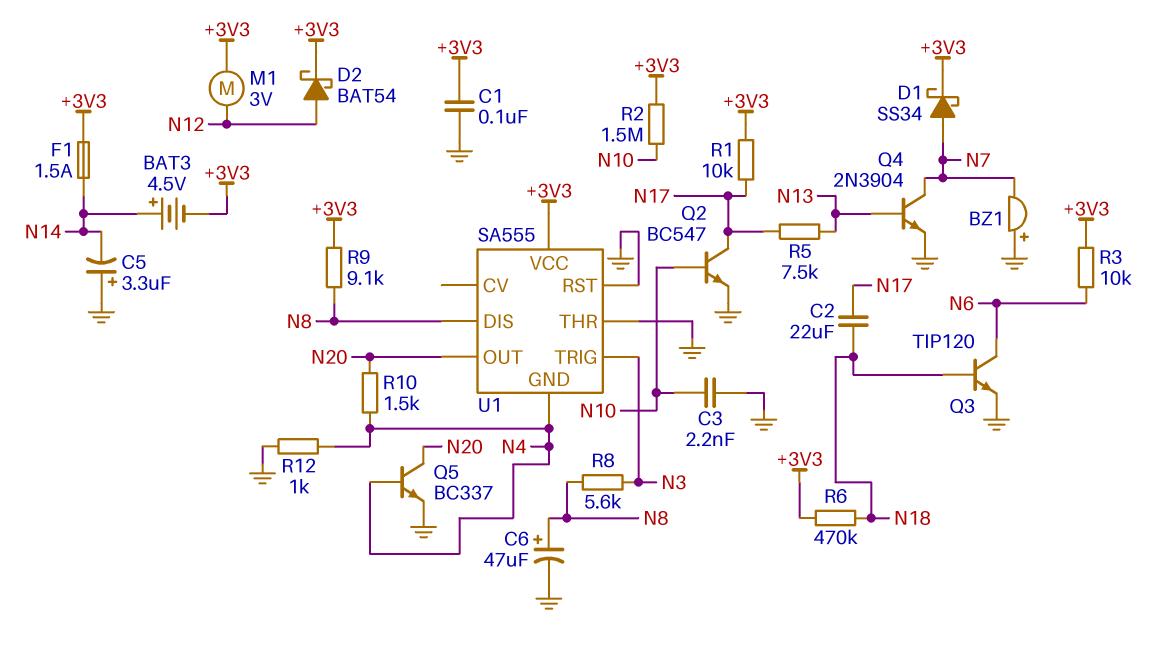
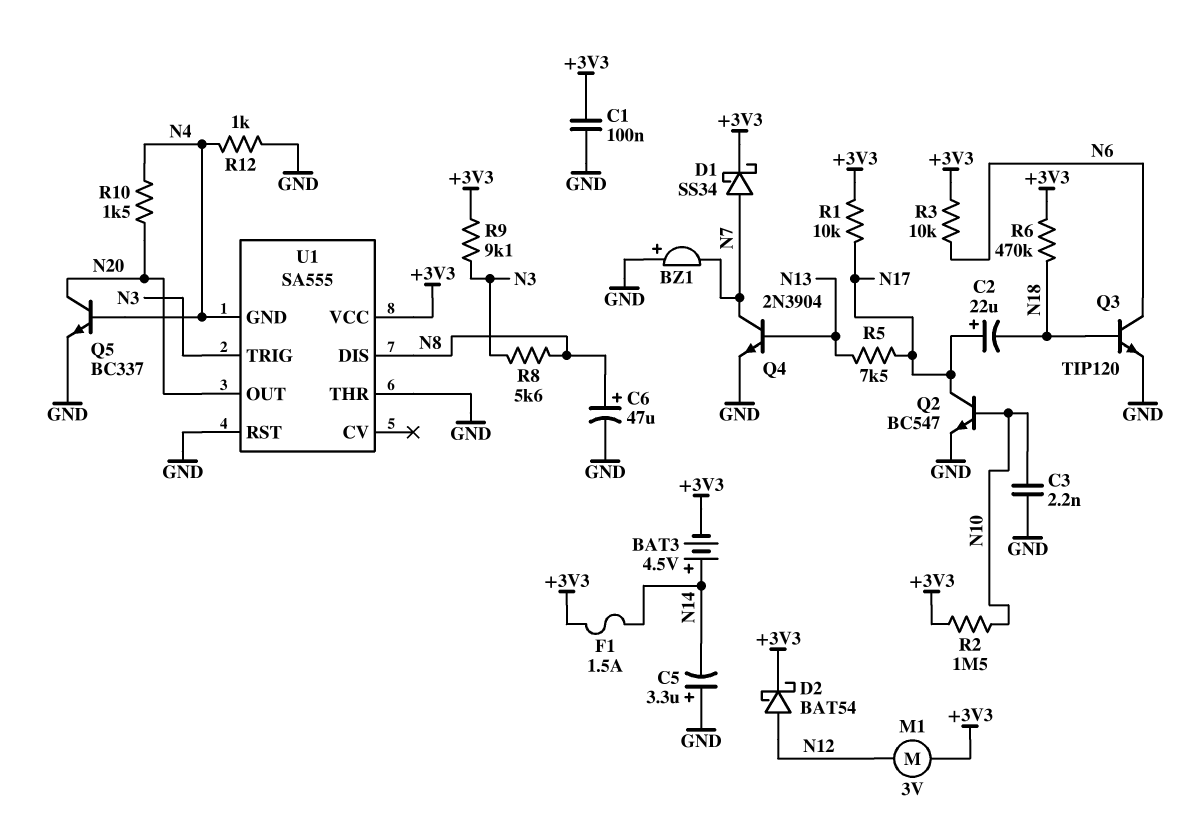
C2: 22uF (N17, N18) -> 22uF (plus N17, minus N18)
R9: 9.1k (+3V3, N8) -> 9.1k (+3V3, N3)

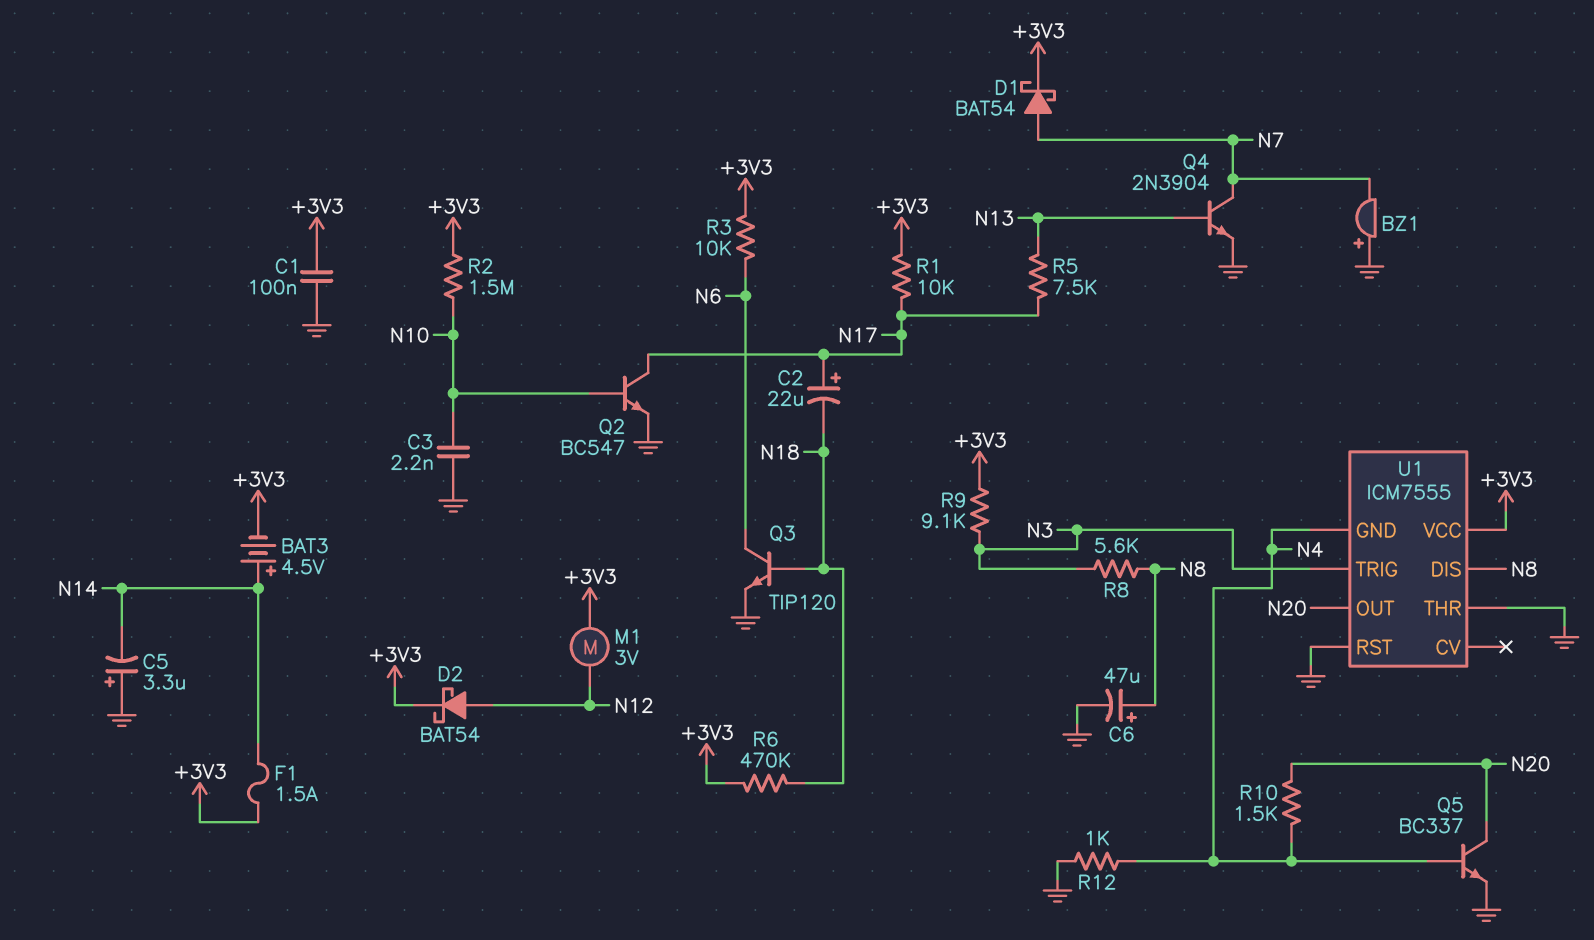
D1: schottky SS34 (A N7, K +3V3) -> schottky BAT54 (A N7, K +3V3)
U1: SA555 -> ICM7555

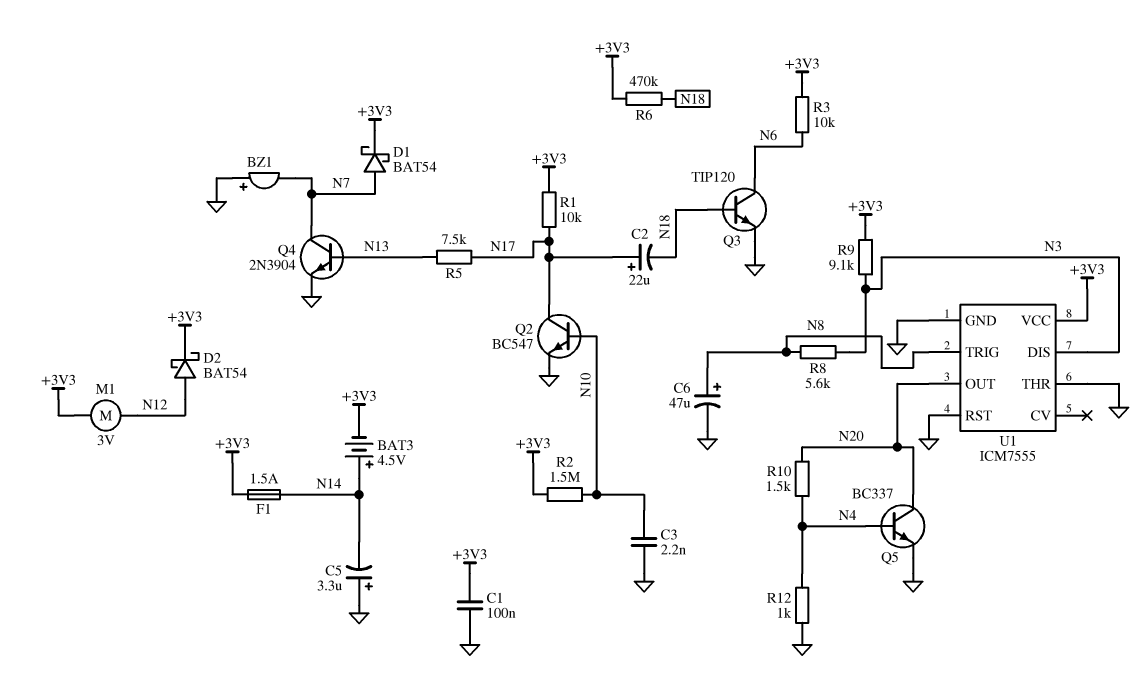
U1 pin DIS: N8 -> N3
U1 pin GND: N4 -> GND
U1 pin TRIG: N3 -> N8

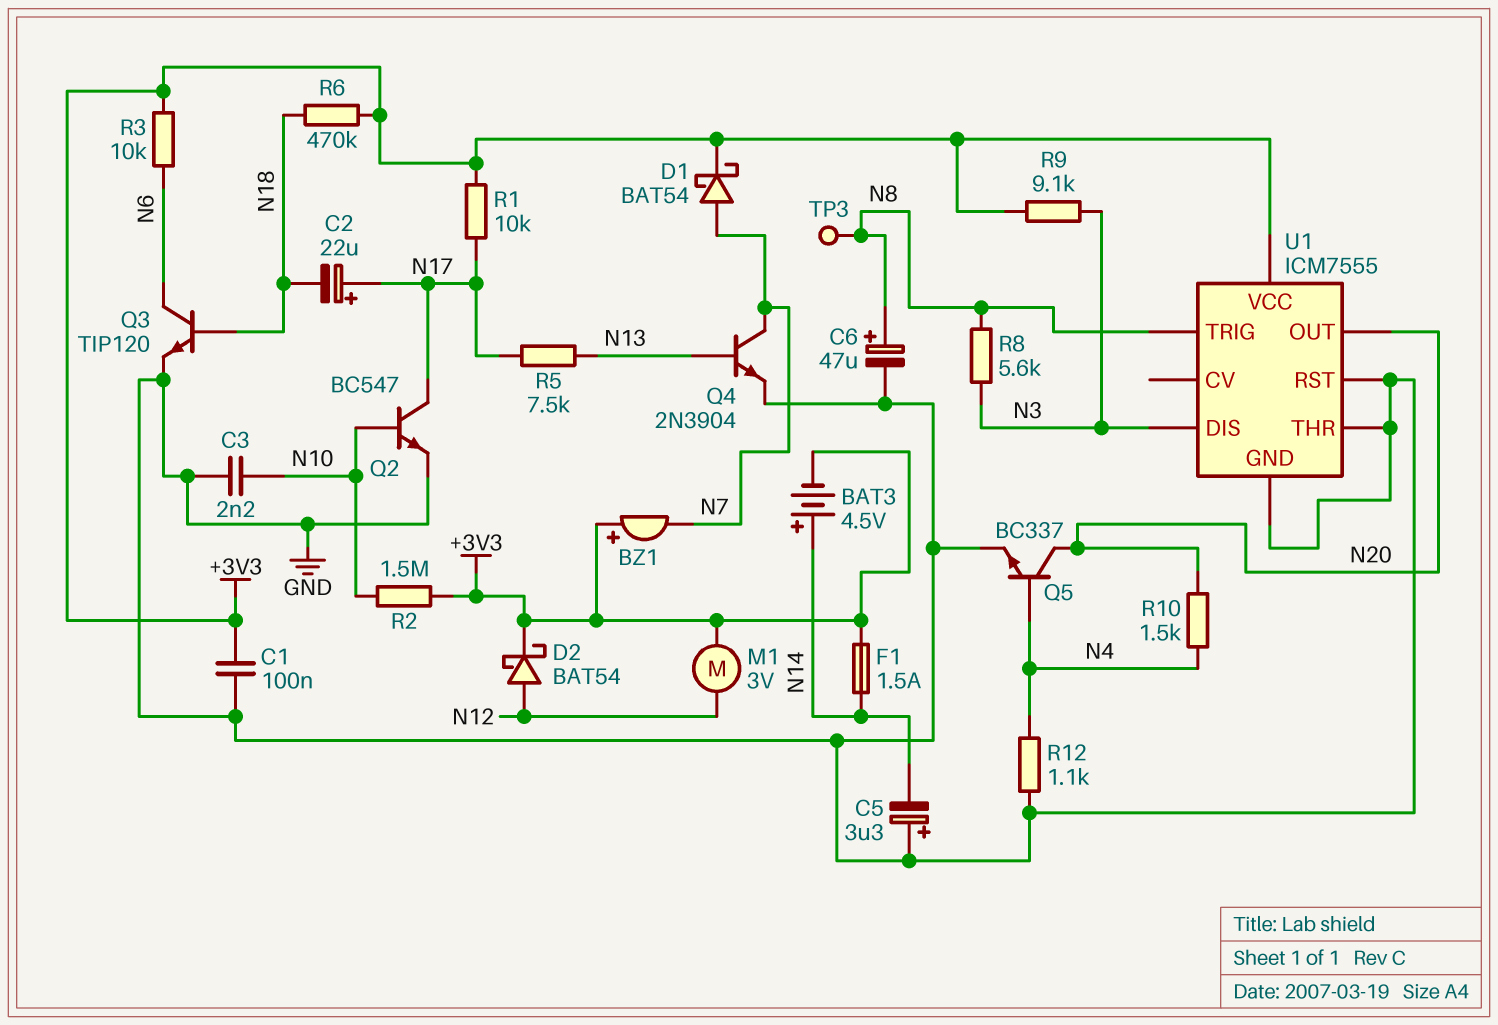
BZ1: buzzer (plus GND, minus N7) -> buzzer (plus +3V3, minus N7)
R12: 1k (GND, N4) -> 1.1k (GND, N4)
TP3: none -> test point (N8)

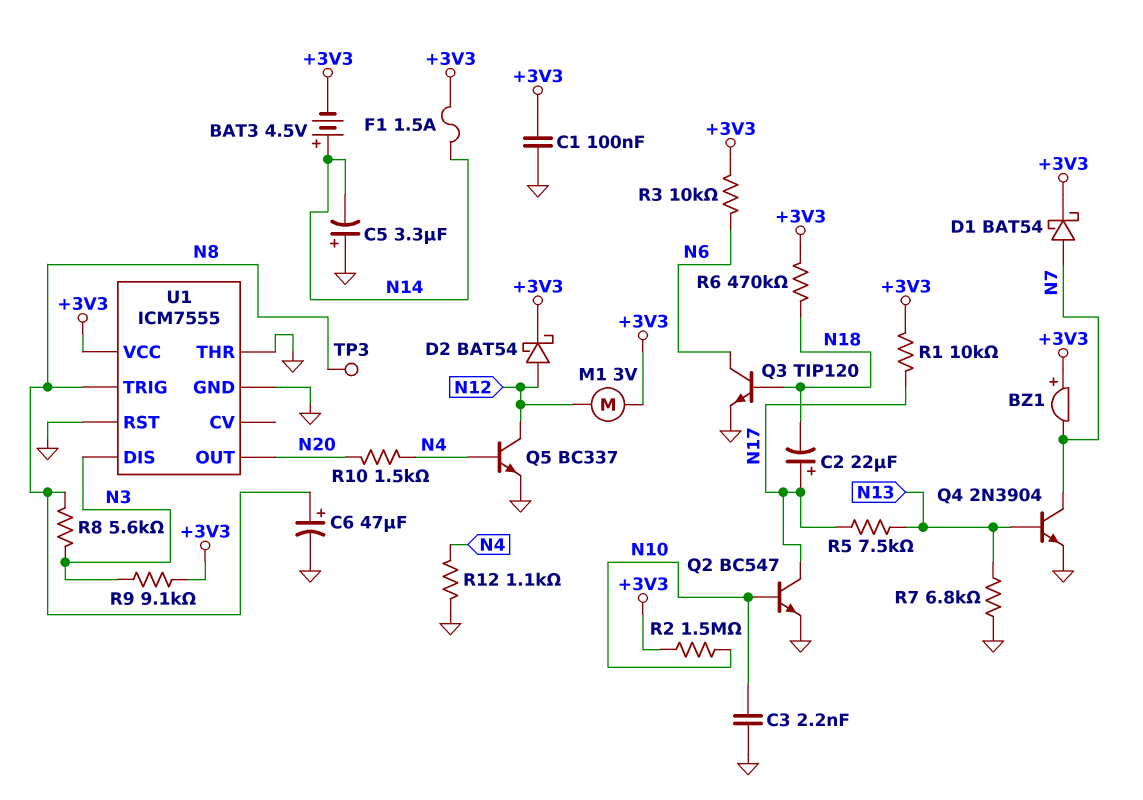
Q5: NPN BC337 (B N4, C N20, E GND) -> NPN BC337 (B N4, C N12, E GND)
R7: none -> 6.8k (GND, N13)

